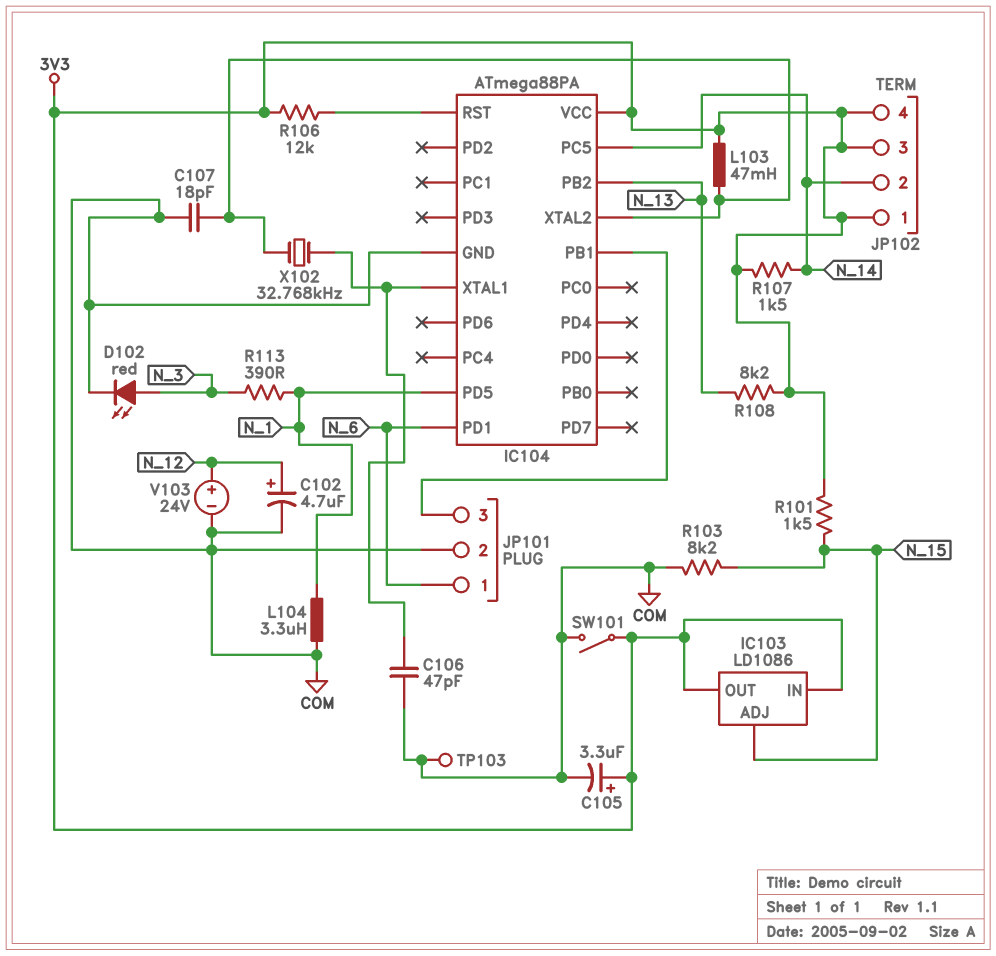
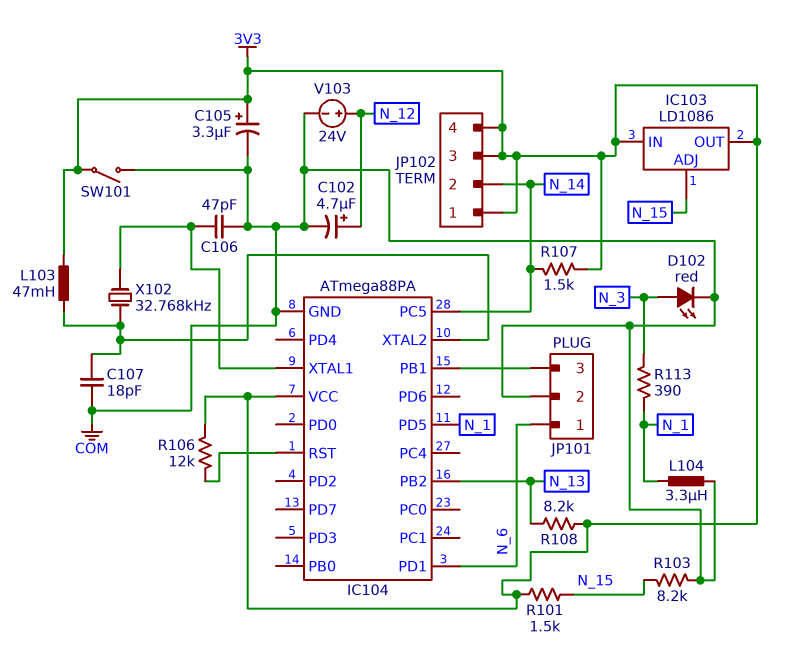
TP103: test point (COM) -> none

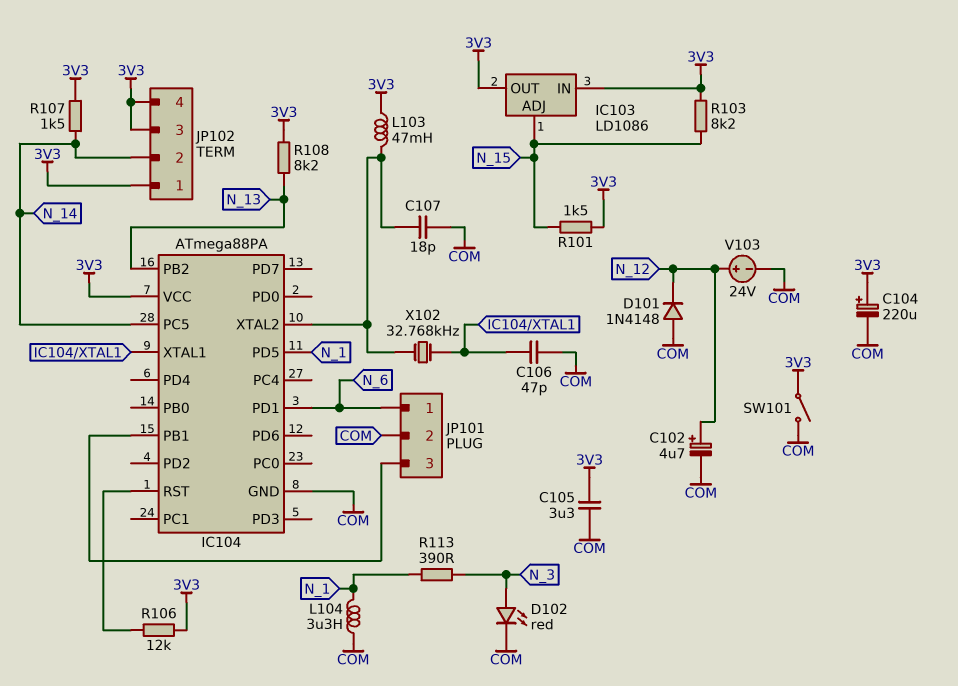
C104: none -> 220uF (plus 3V3, minus COM)
C105: 3.3uF (plus 3V3, minus COM) -> 3.3uF (3V3, COM)
D101: none -> diode 1N4148 (A COM, K N_12)
R103: 8.2k (COM, N_15) -> 8.2k (3V3, N_15)

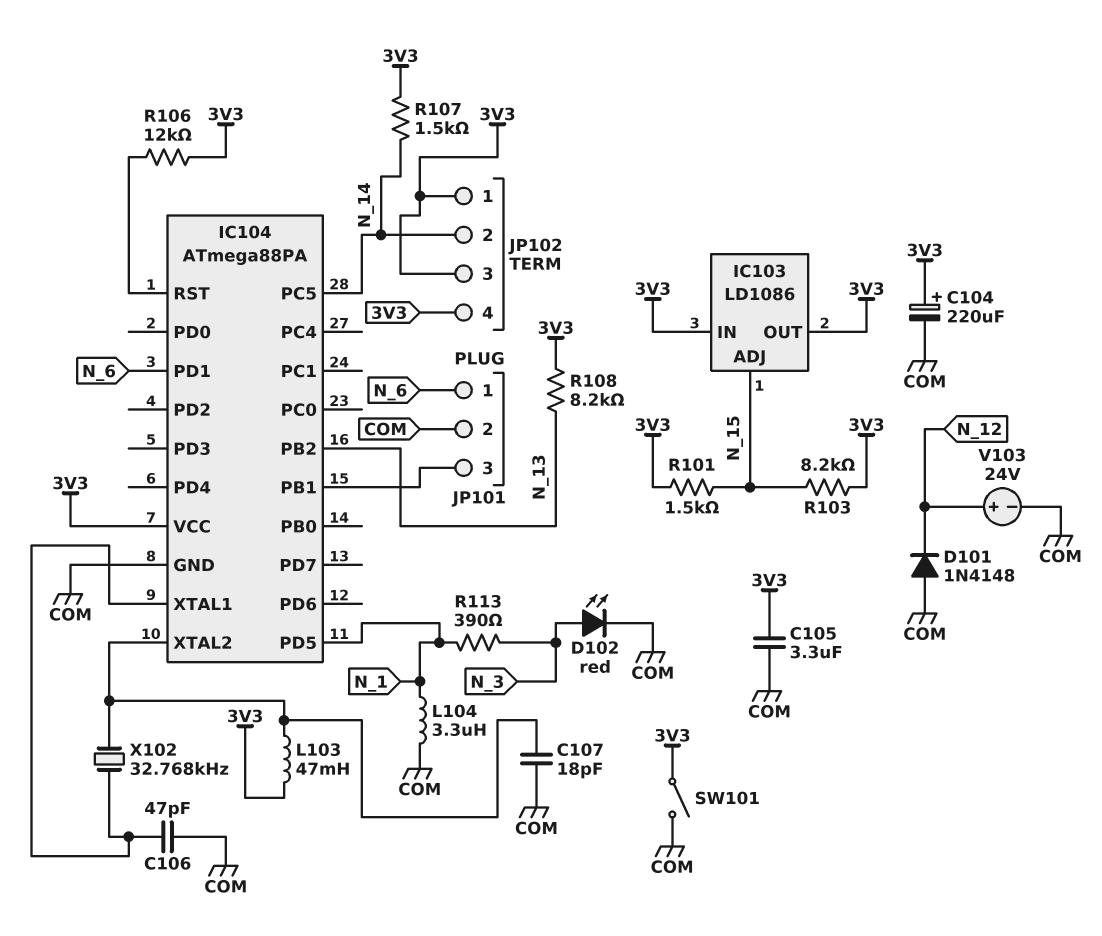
C102: 4.7uF (plus N_12, minus COM) -> none

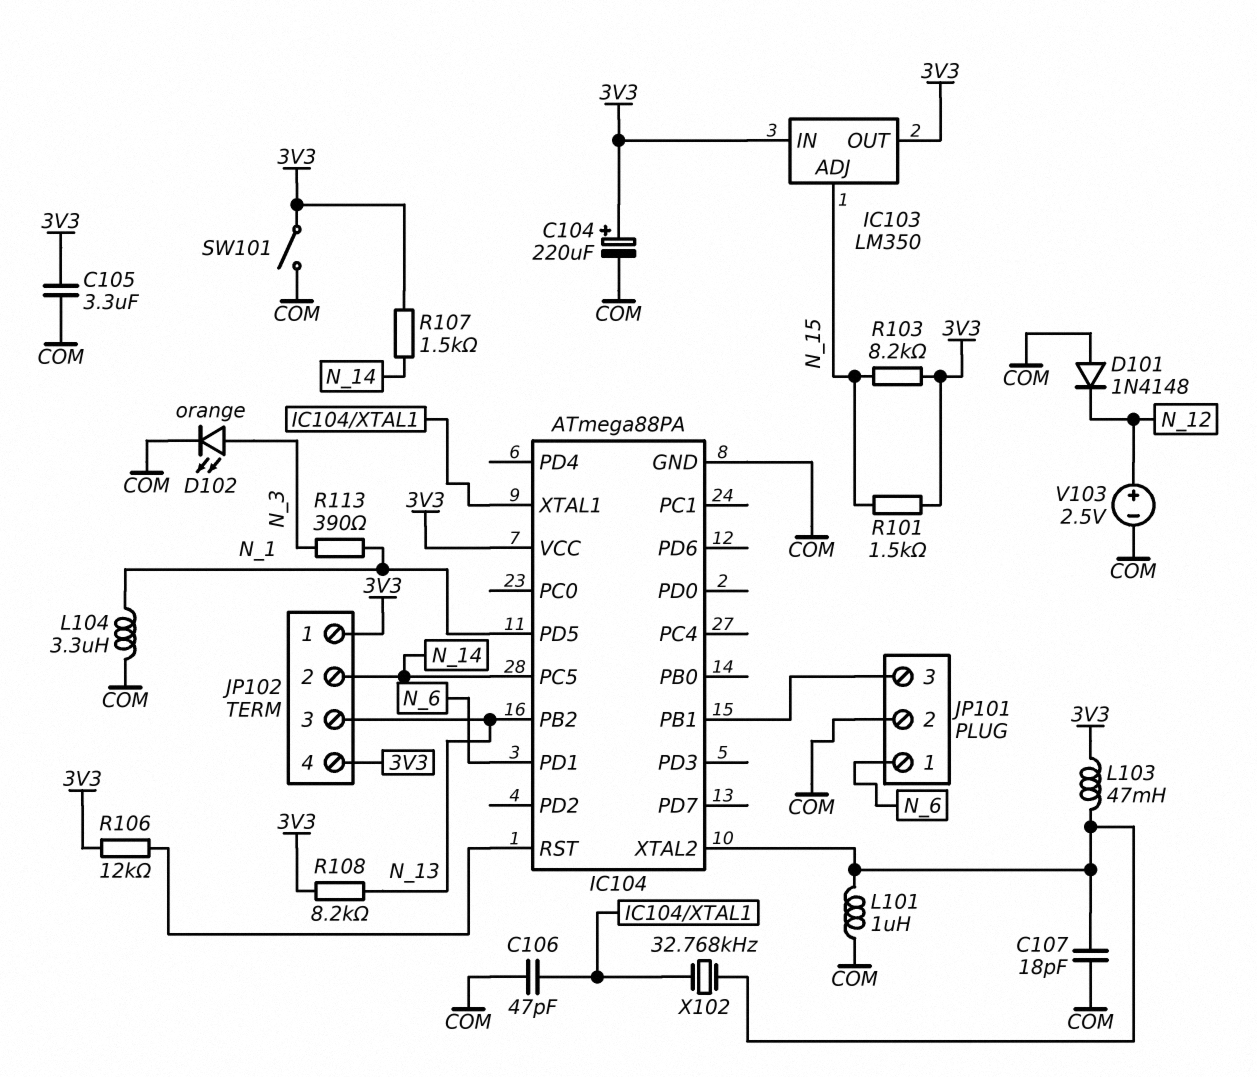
D102: LED red (A N_3, K COM) -> LED orange (A N_3, K COM)
IC103: LD1086 -> LM350
JP102 pin 3: 3V3 -> N_13
L101: none -> 1uH (COM, IC104/XTAL2)
V103: 24V (plus N_12, minus COM) -> 2.5V (plus N_12, minus COM)

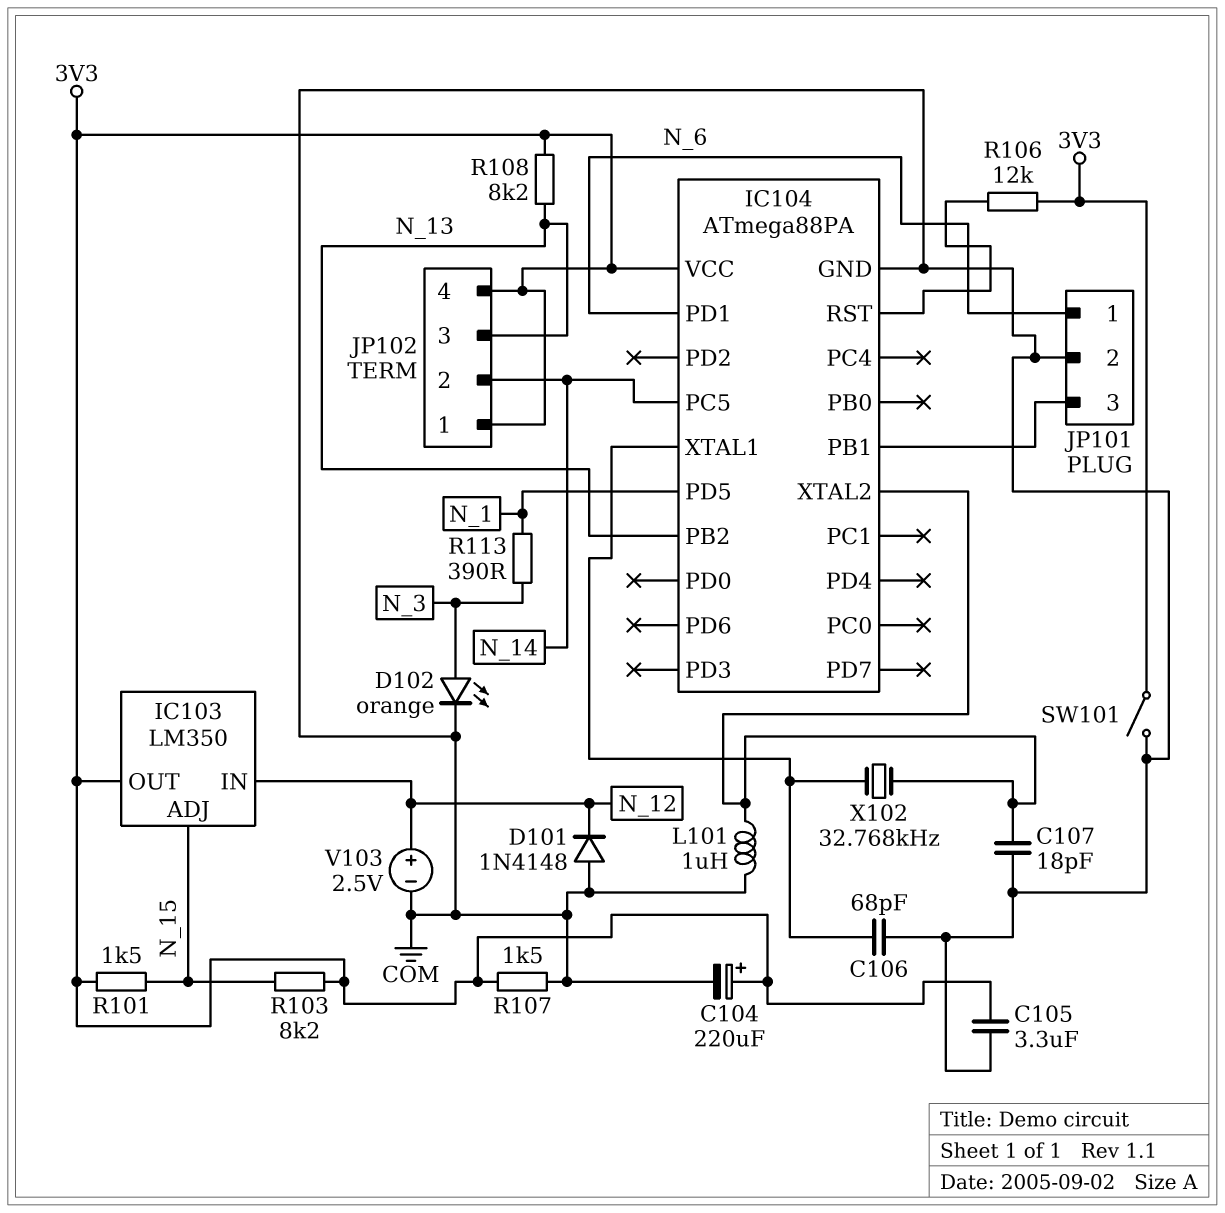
C106: 47pF (COM, IC104/XTAL1) -> 68pF (COM, IC104/XTAL1)
IC103 pin IN: 3V3 -> N_12
L103: 47mH (3V3, IC104/XTAL2) -> none
L104: 3.3uH (COM, N_1) -> none
R107: 1.5k (3V3, N_14) -> 1.5k (3V3, COM)

